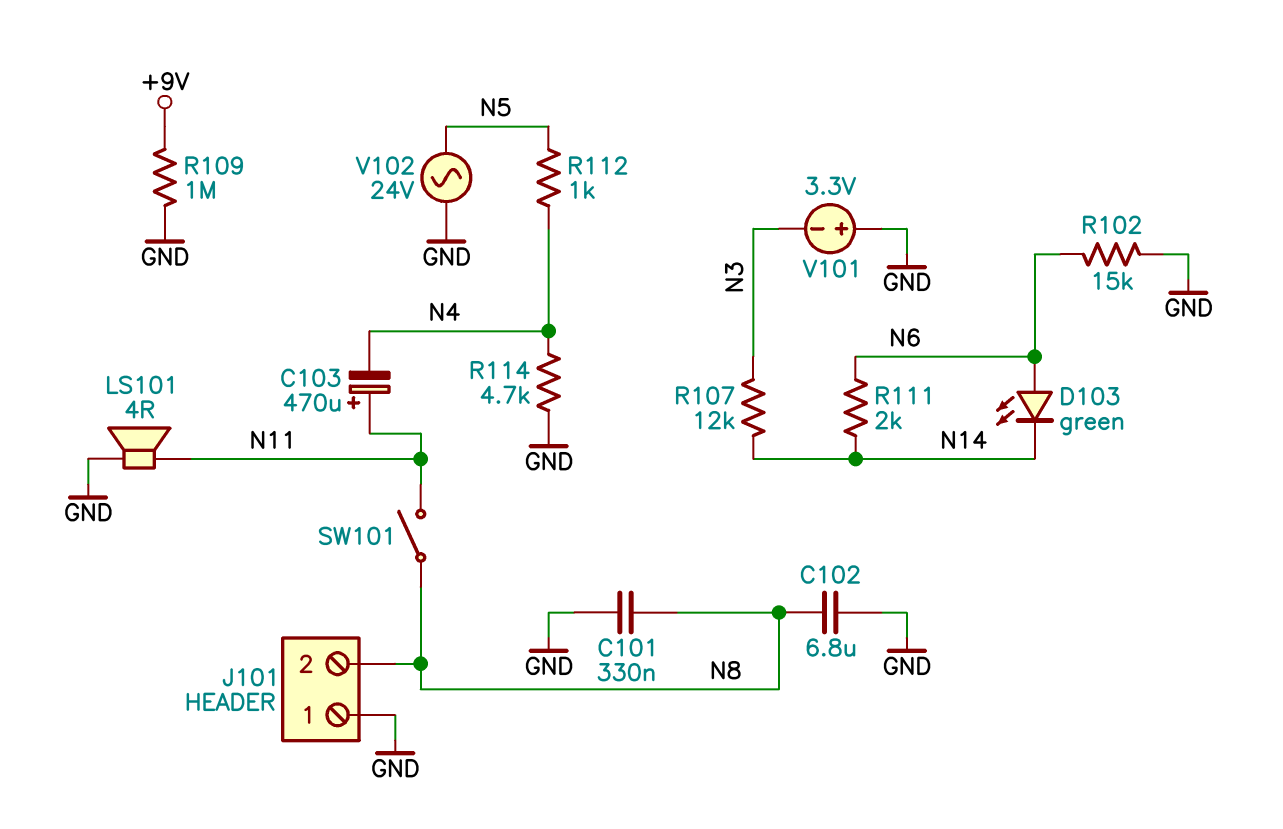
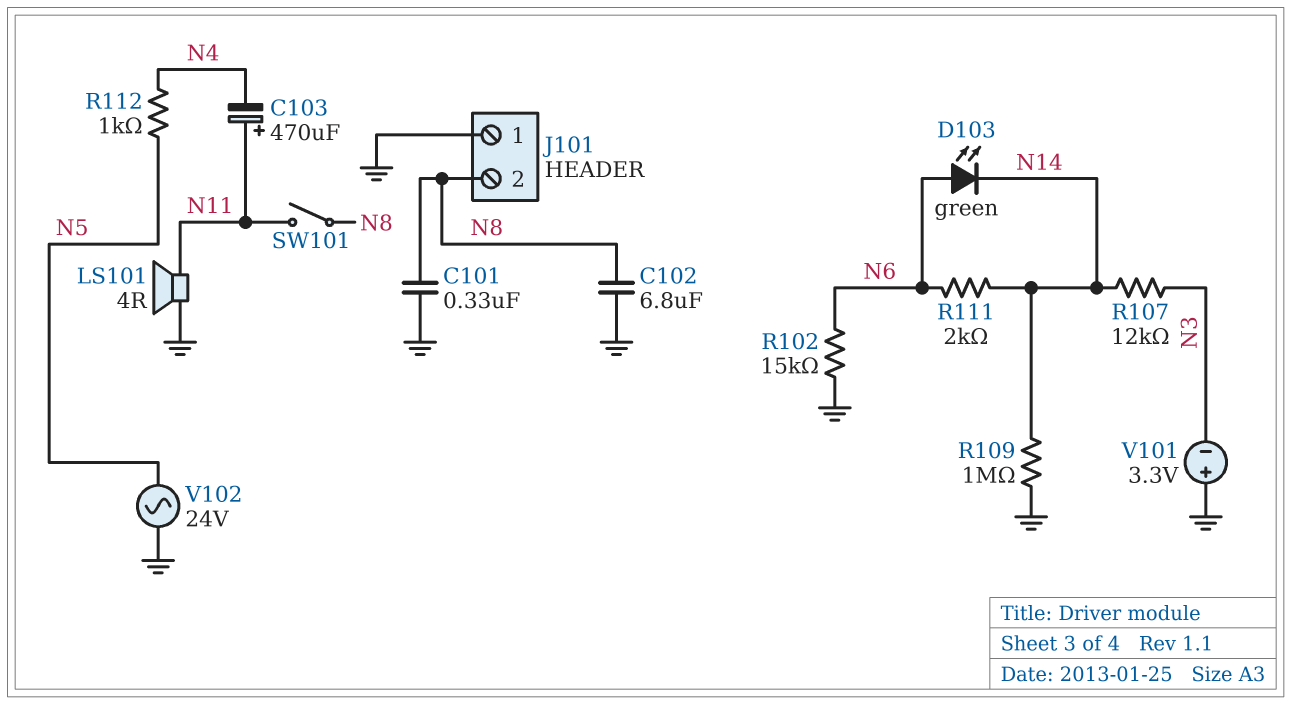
R109: 1M (+9V, GND) -> 1M (GND, N14)
R114: 4.7k (GND, N4) -> none

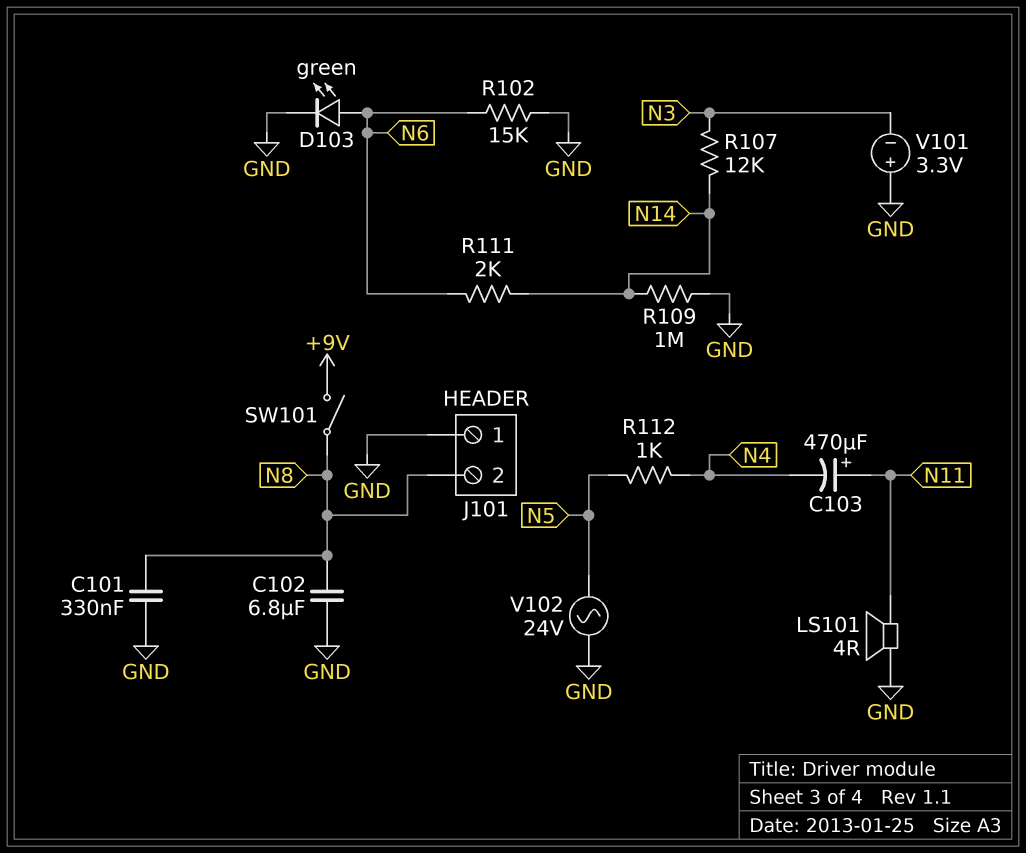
D103: LED green (A N6, K N14) -> LED green (A N6, K GND)
SW101: switch (N8, N11) -> switch (+9V, N8)

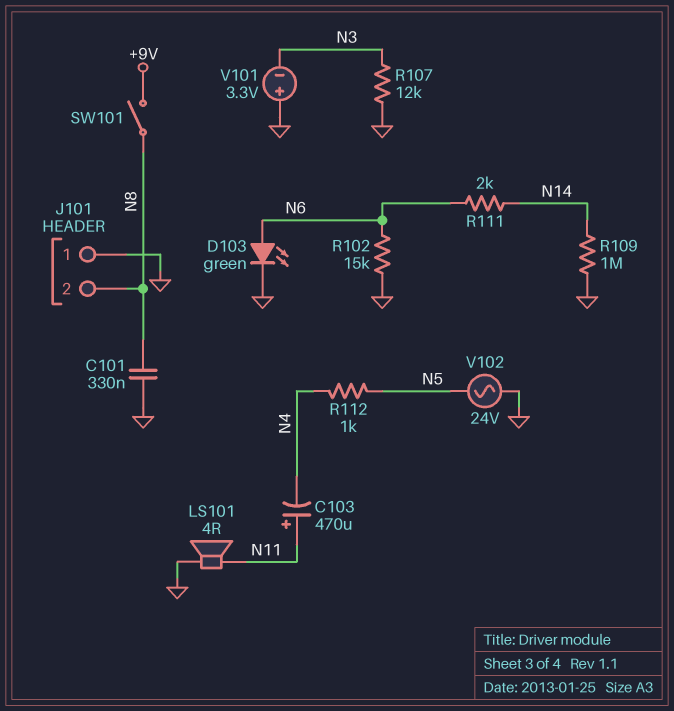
C102: 6.8uF (GND, N8) -> none
R107: 12k (N3, N14) -> 12k (GND, N3)

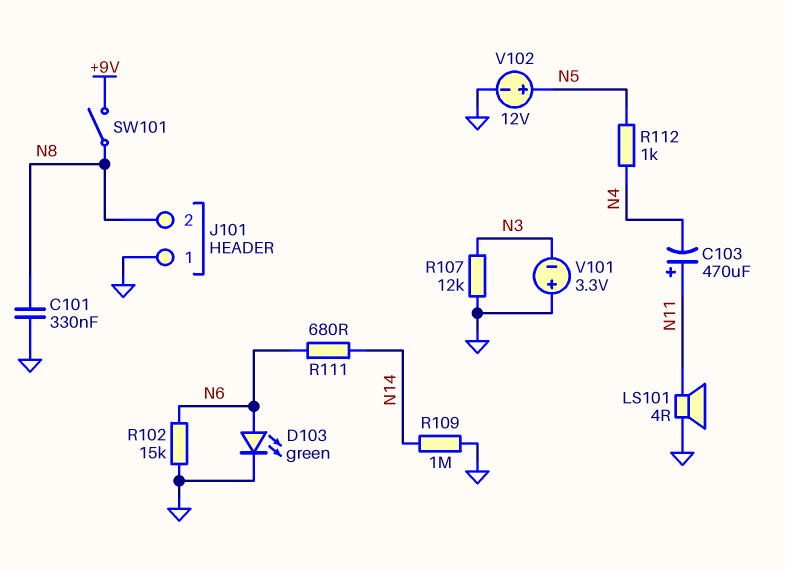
R111: 2k (N6, N14) -> 680 (N6, N14)
V102: AC 24V (GND, N5) -> 12V (plus N5, minus GND)

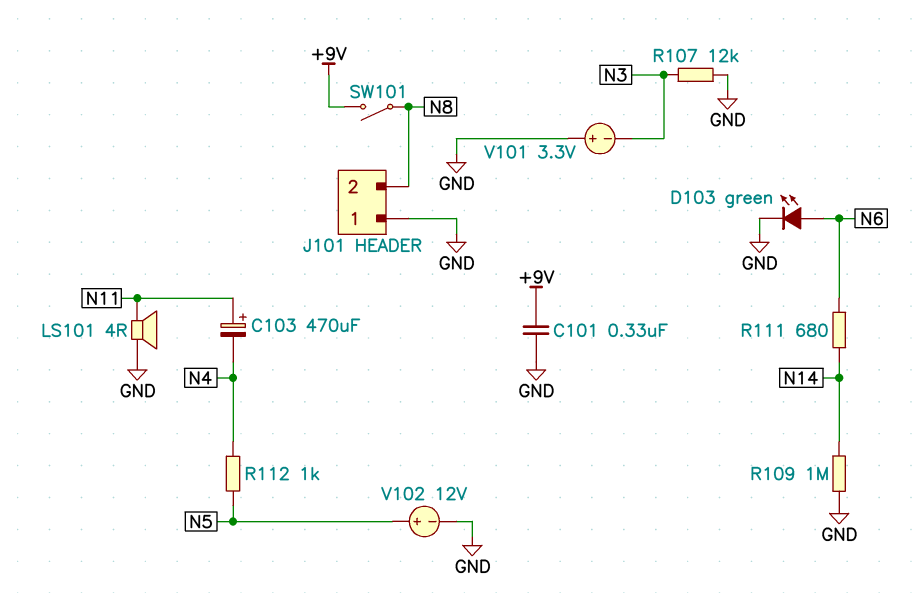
C101: 330nF (GND, N8) -> 330nF (+9V, GND)
R102: 15k (GND, N6) -> none

